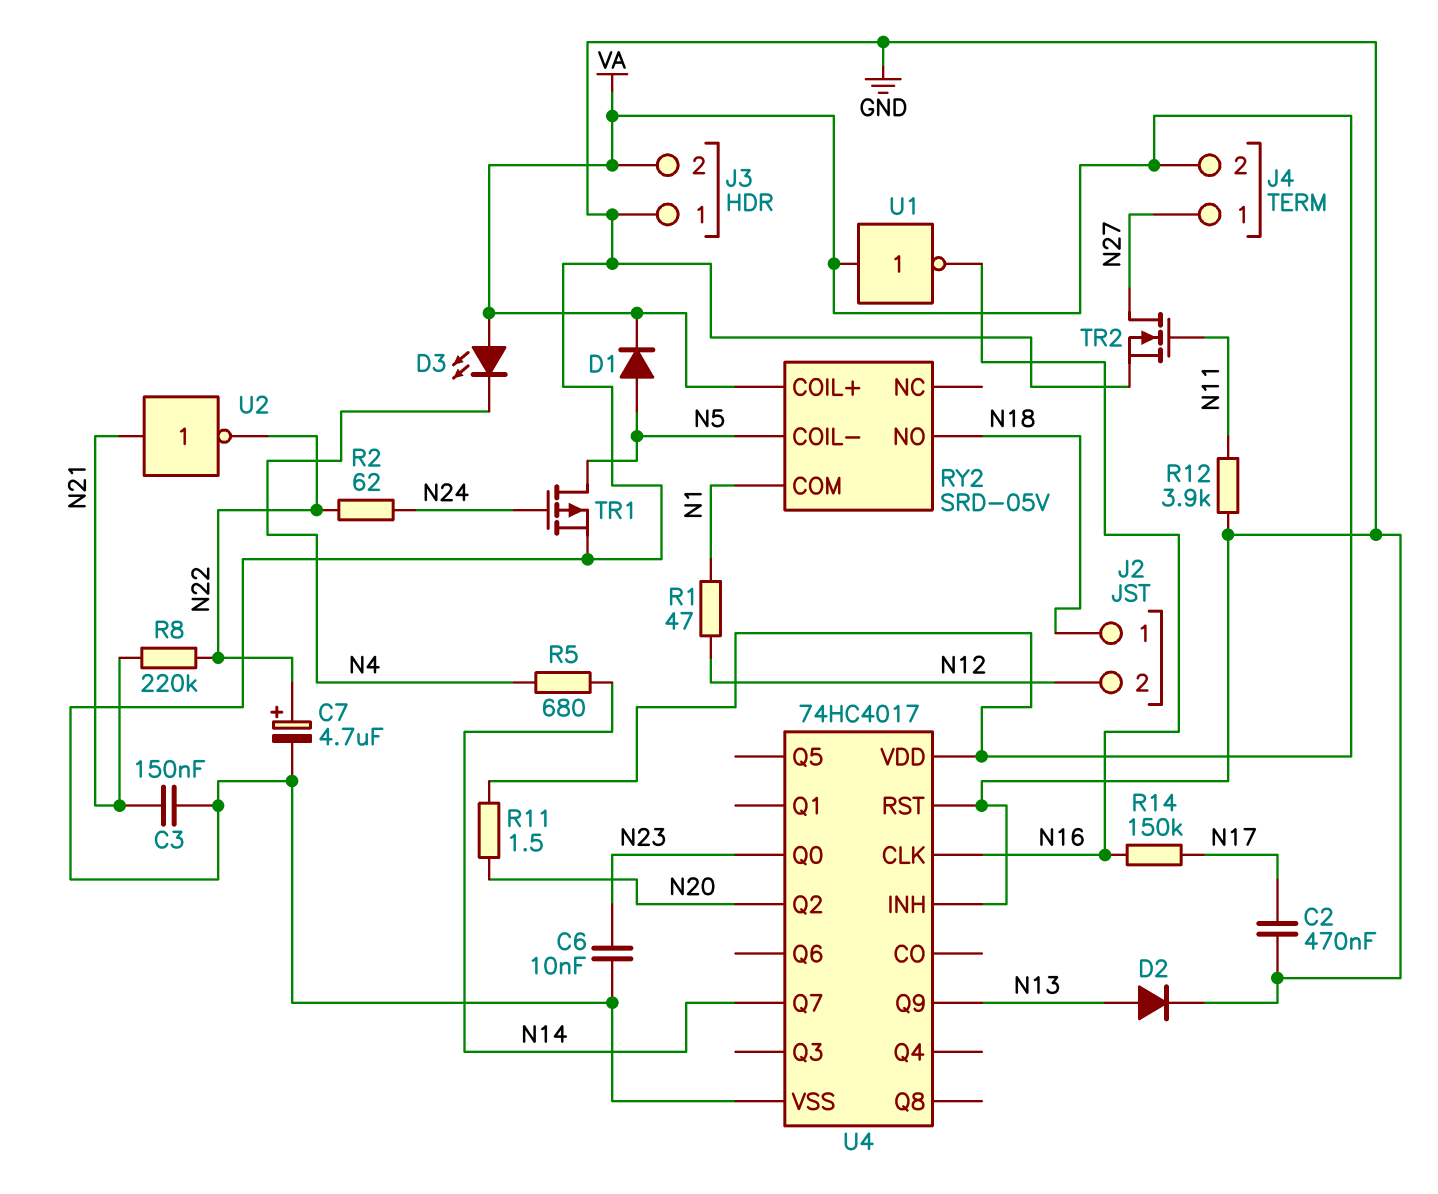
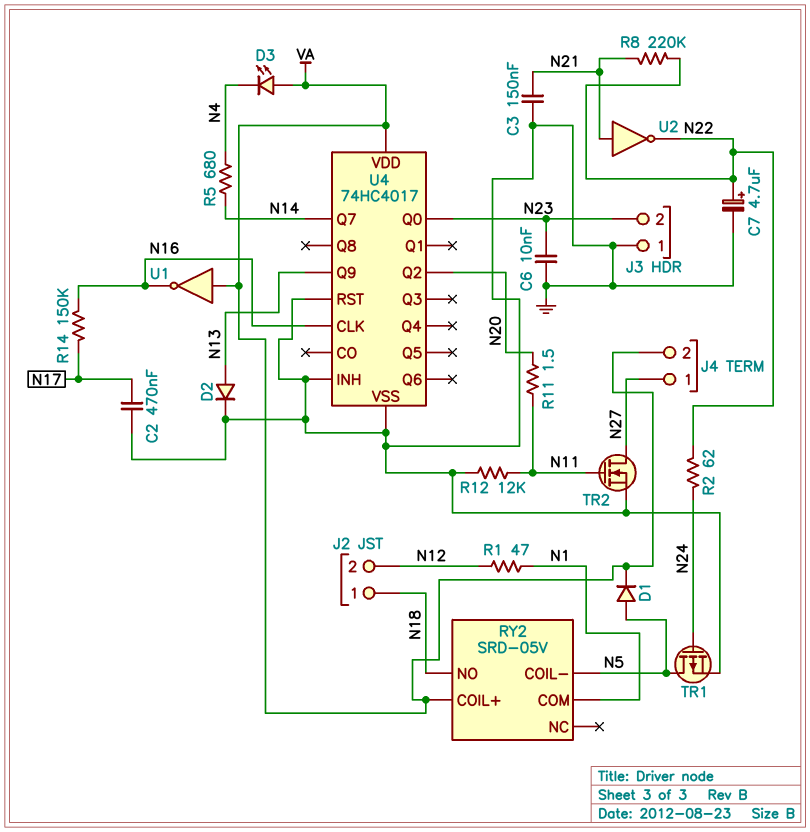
J3 pin 2: VA -> N23
R11: 1.5 (N20, VA) -> 1.5 (N11, N20)
R12: 3.9k (GND, N11) -> 12k (GND, N11)

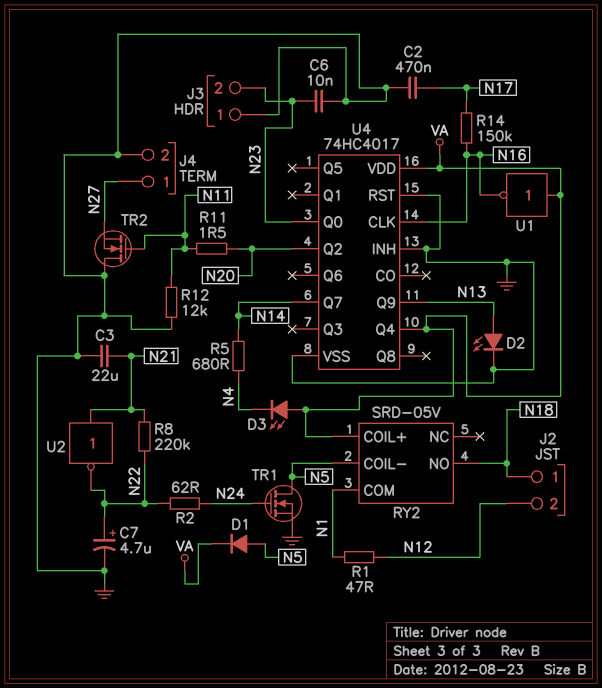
C3: 150nF (GND, N21) -> 22uF (GND, N21)
D2: diode (A N13, K GND) -> LED (A N13, K GND)
J4 pin 2: VA -> GND
TR1: PMOS (G N24, D N5, S GND) -> NMOS (G N24, D N5, S GND)
TR2: NMOS (G N11, D N27, S GND) -> NMOS (G N11, D GND, S N27)
U4 pin Q4: none -> VA

